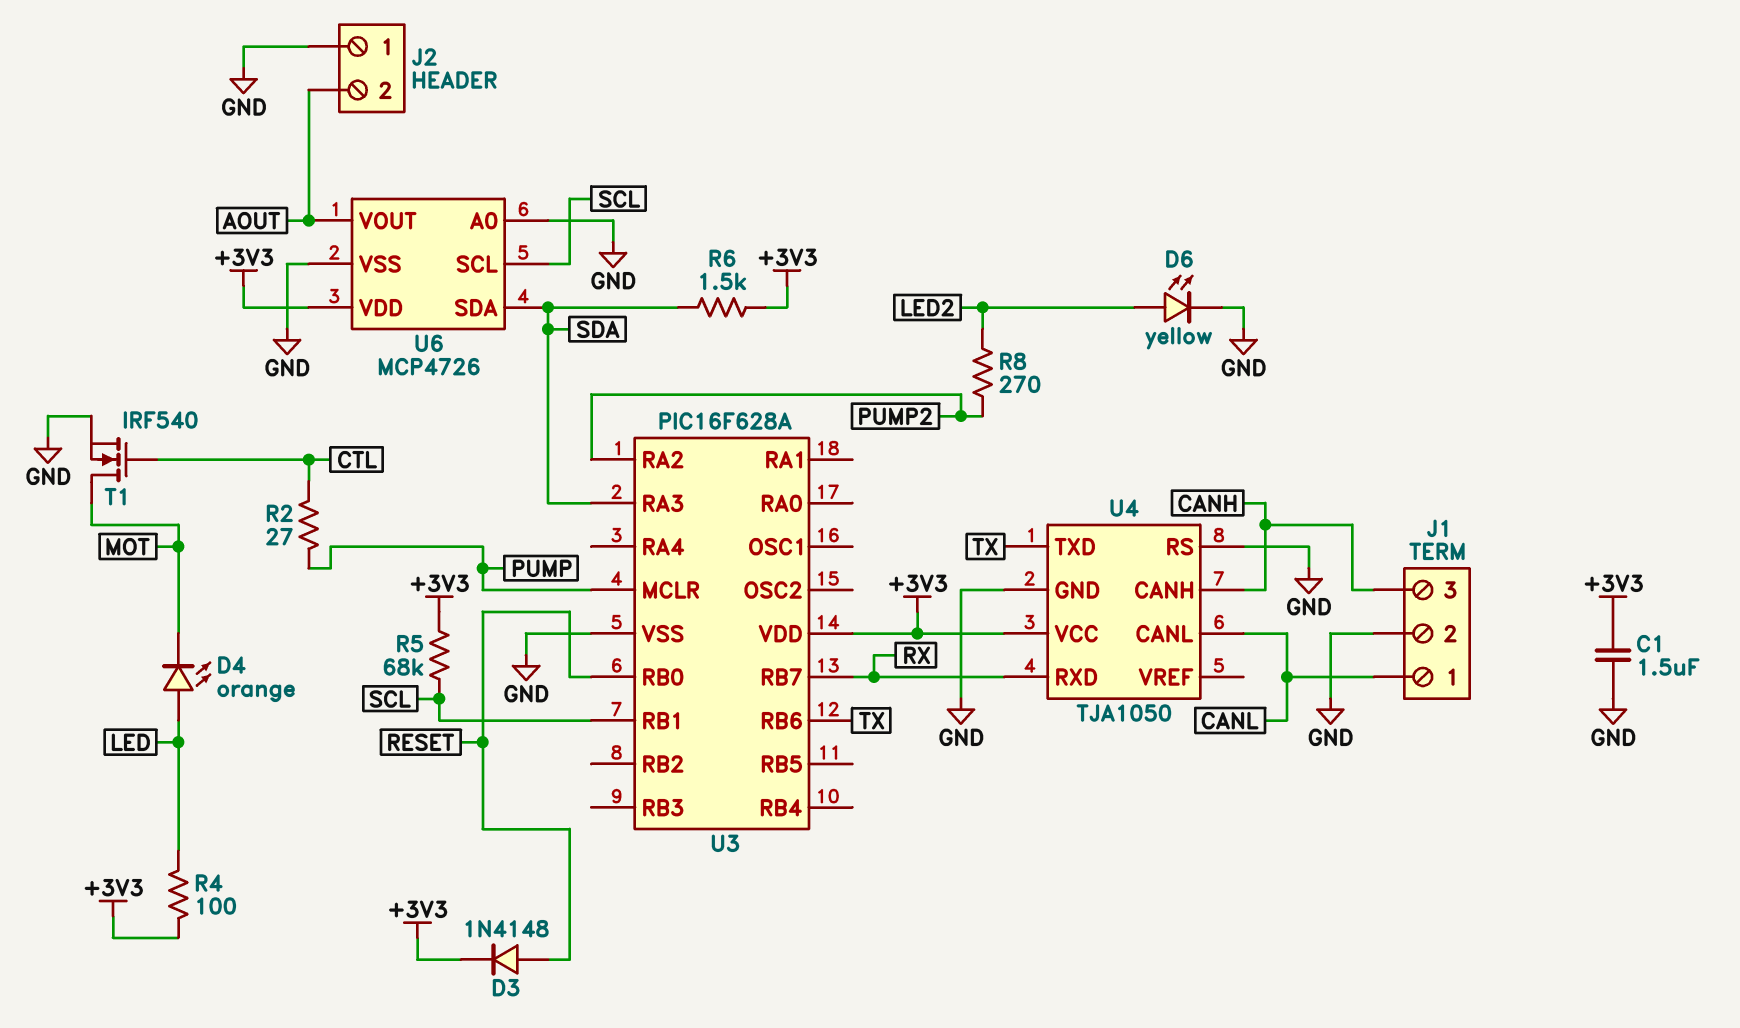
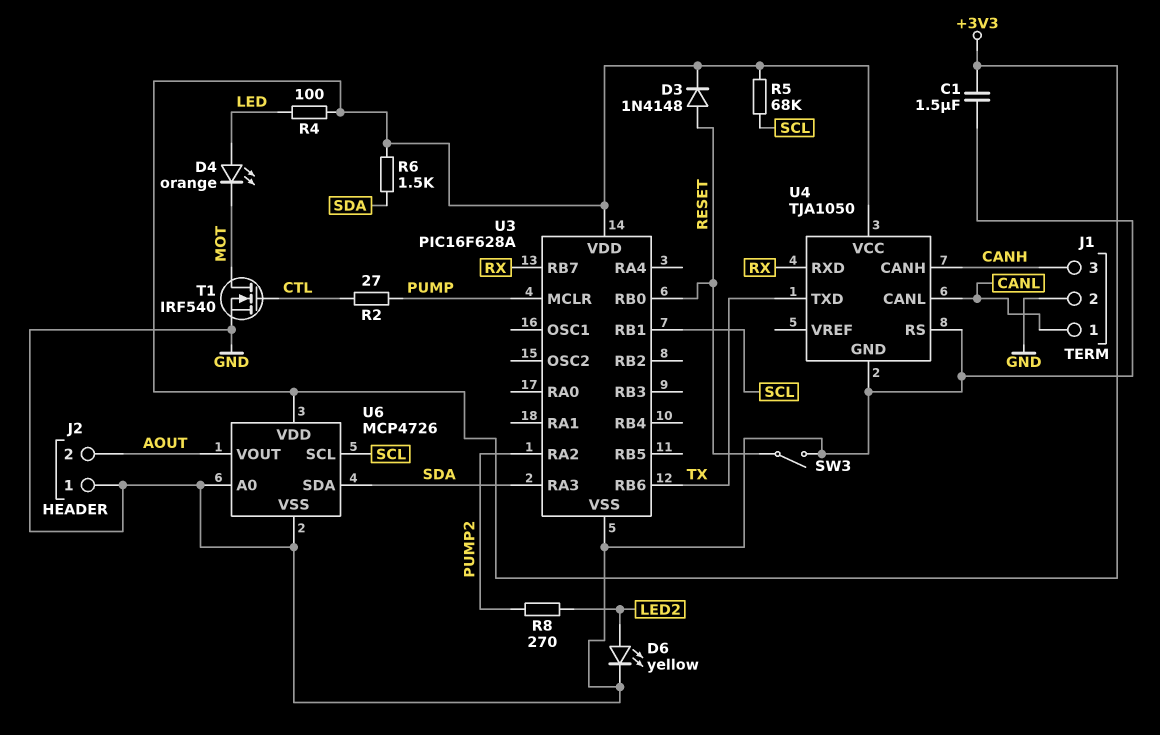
SW3: none -> switch (GND, RESET)

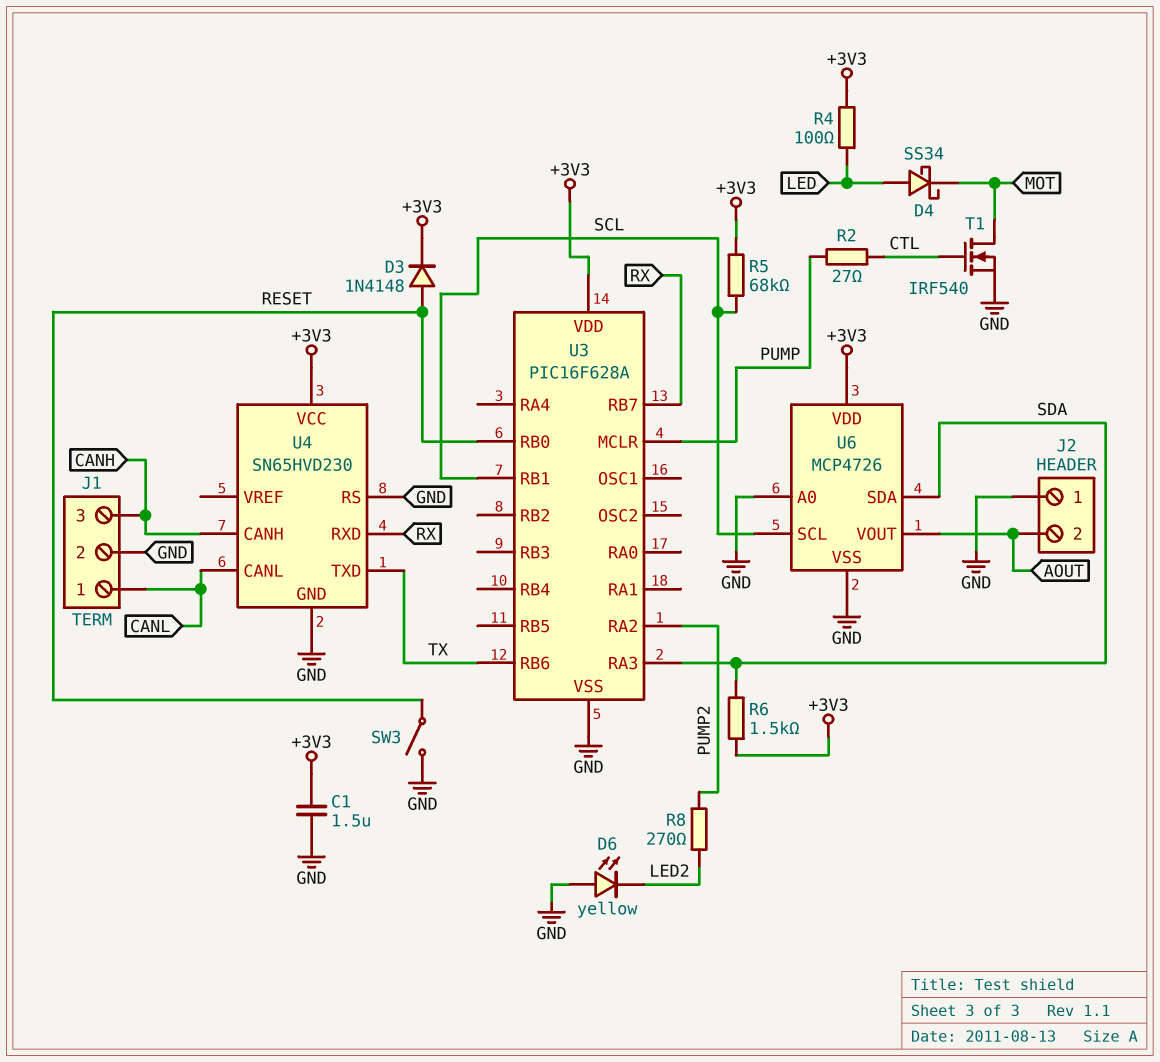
D4: LED orange (A LED, K MOT) -> schottky SS34 (A LED, K MOT)
D6: LED yellow (A LED2, K GND) -> LED yellow (A GND, K LED2)
U4: TJA1050 -> SN65HVD230

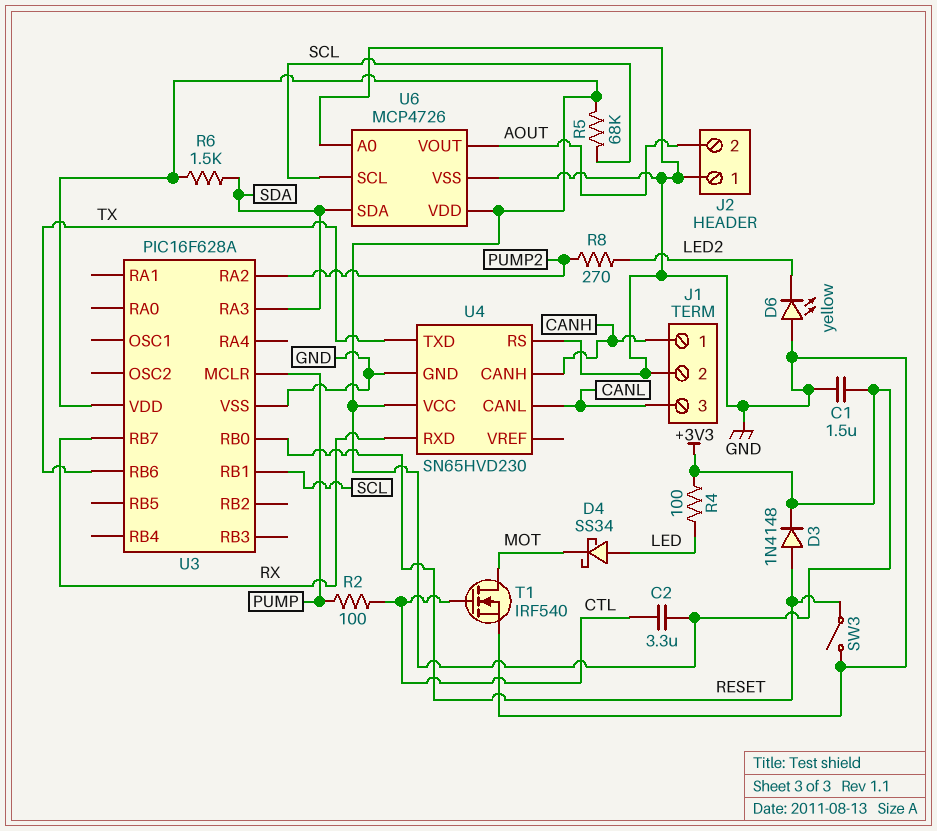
C2: none -> 3.3uF (+3V3, CTL)
J1 pin 1: CANL -> CANH
J1 pin 3: CANH -> CANL
R2: 27 (CTL, PUMP) -> 100 (CTL, PUMP)

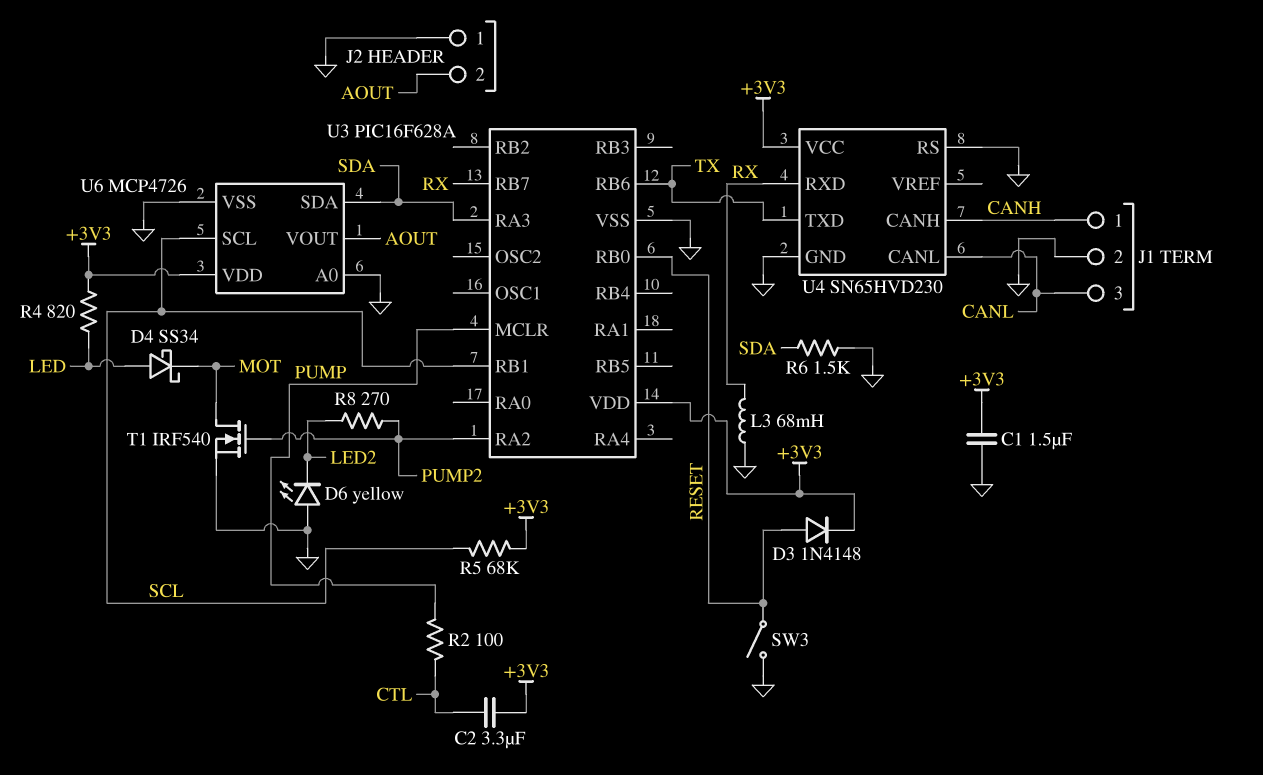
L3: none -> 68mH (GND, RX)
R4: 100 (+3V3, LED) -> 820 (+3V3, LED)
R6: 1.5k (+3V3, SDA) -> 1.5k (GND, SDA)
T1: NMOS IRF540 (G CTL, D MOT, S GND) -> NMOS IRF540 (G PUMP2, D MOT, S GND)

